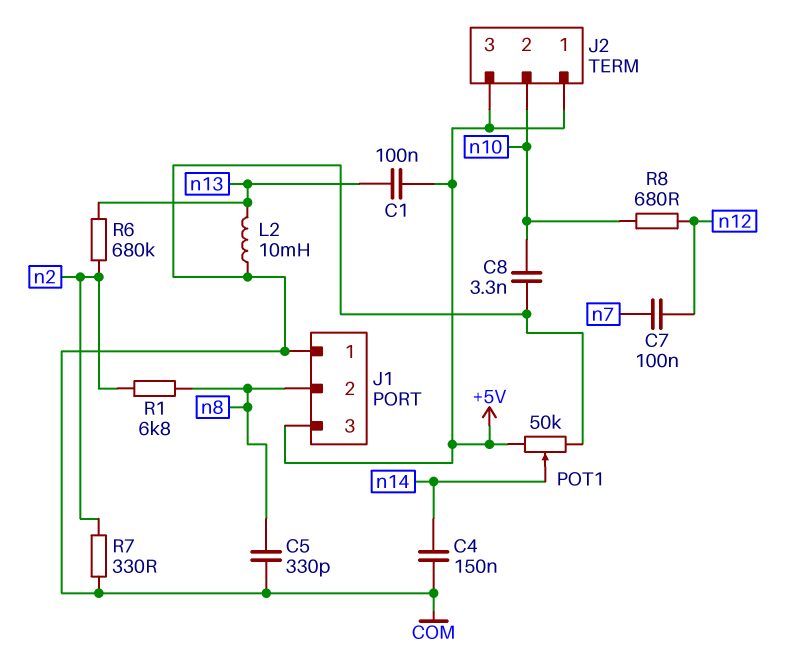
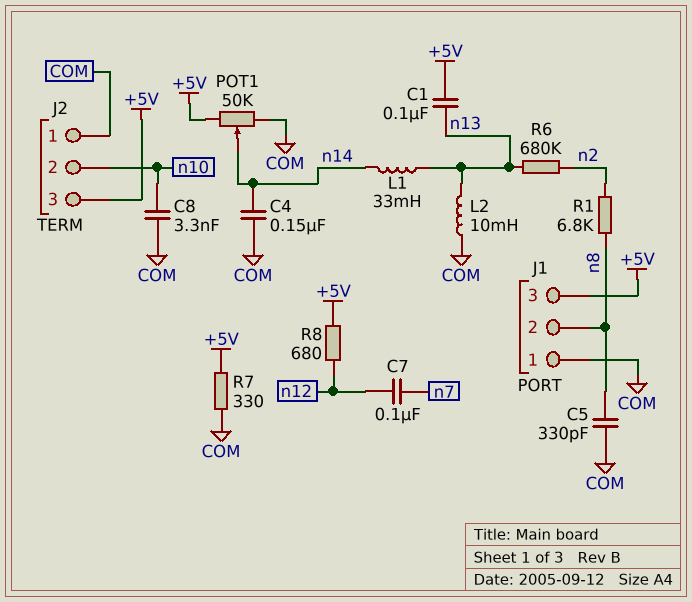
J2 pin 1: +5V -> COM
L1: none -> 33mH (n13, n14)
R7: 330 (COM, n2) -> 330 (+5V, COM)
R8: 680 (n10, n12) -> 680 (+5V, n12)

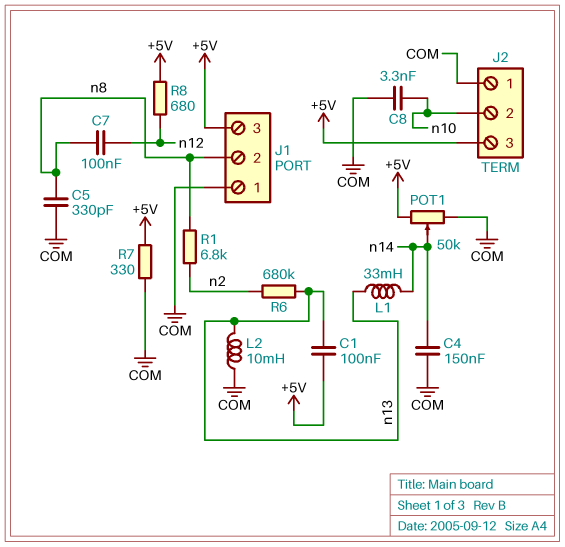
C7: 100nF (n7, n12) -> 100nF (n8, n12)

